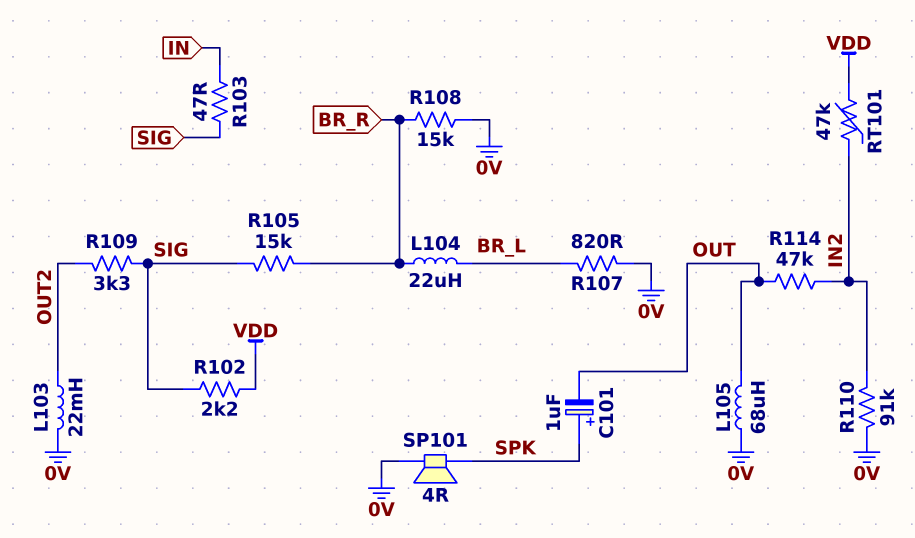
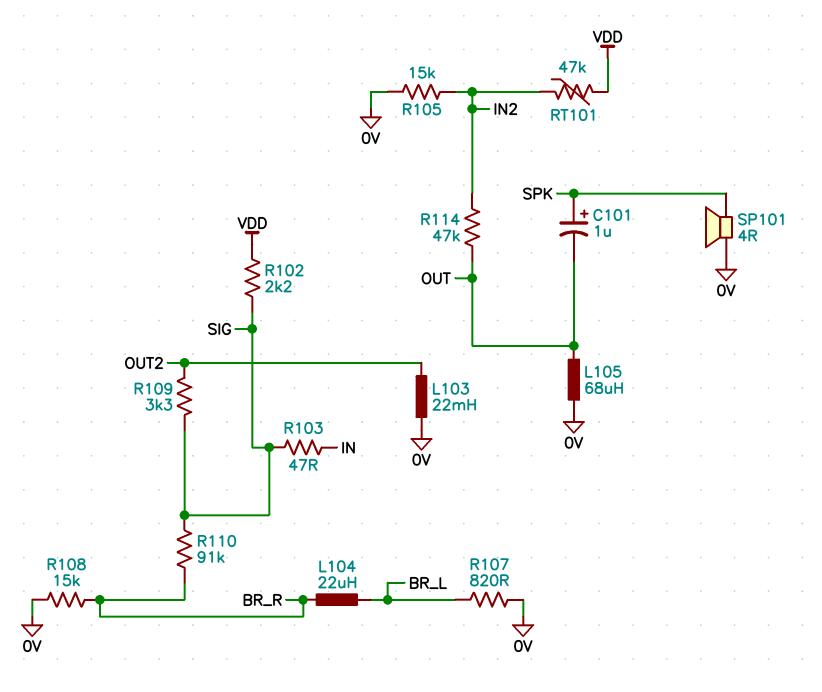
R105: 15k (BR_R, SIG) -> 15k (0V, IN2)
R110: 91k (0V, IN2) -> 91k (BR_R, SIG)

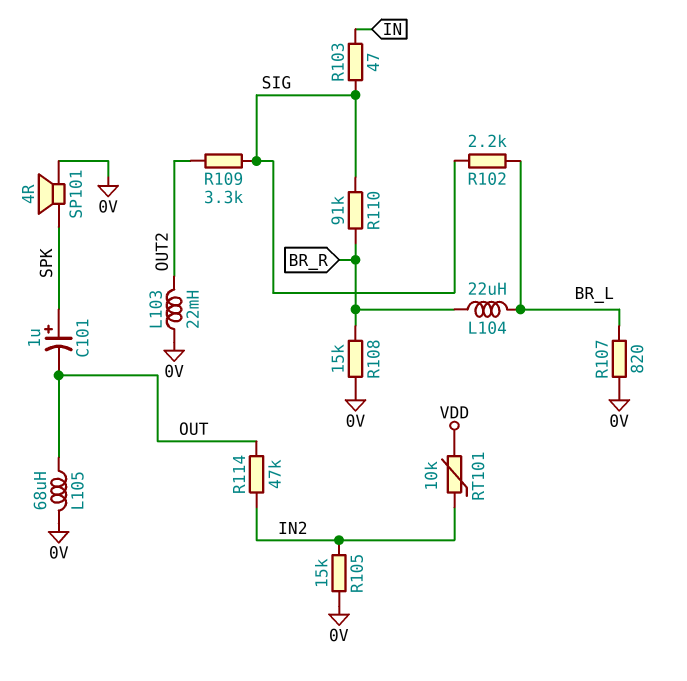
R102: 2.2k (SIG, VDD) -> 2.2k (BR_L, SIG)
RT101: 47k (IN2, VDD) -> 10k (IN2, VDD)

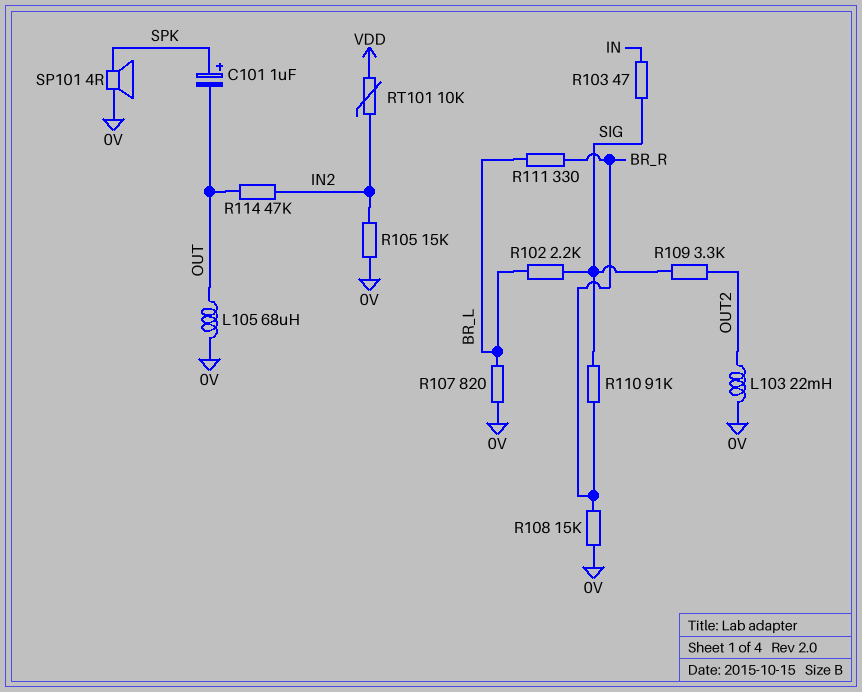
L104: 22uH (BR_L, BR_R) -> none
R111: none -> 330 (BR_L, BR_R)

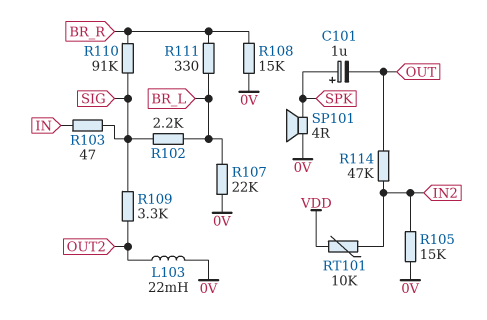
L105: 68uH (0V, OUT) -> none
R107: 820 (0V, BR_L) -> 22k (0V, BR_L)

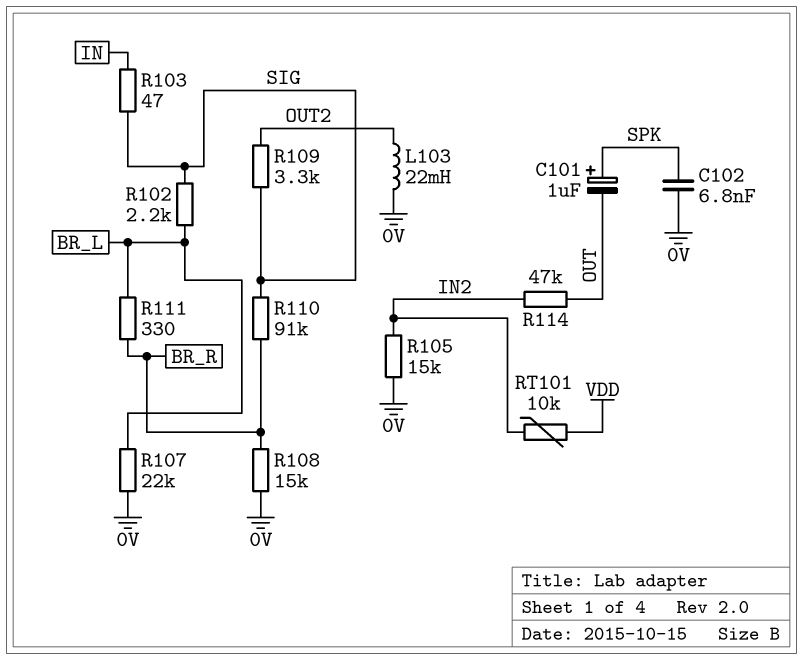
C102: none -> 6.8nF (0V, SPK)
SP101: speaker 4R (0V, SPK) -> none

